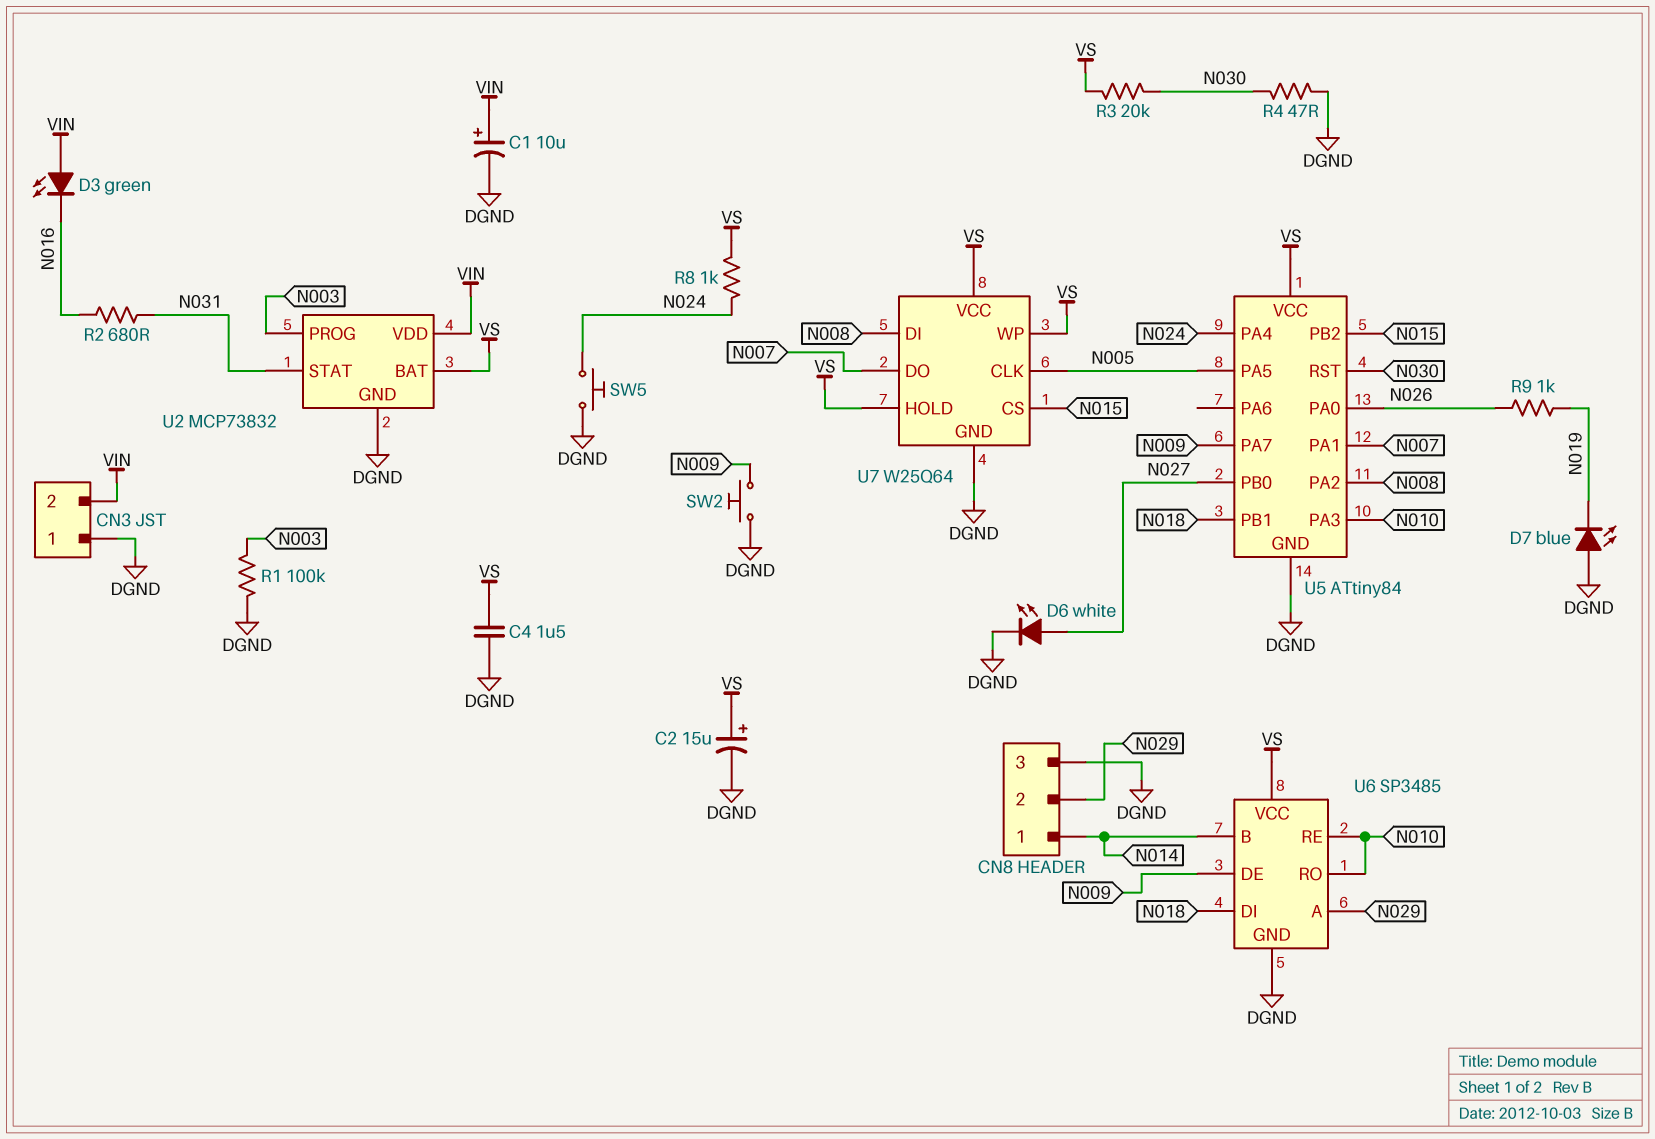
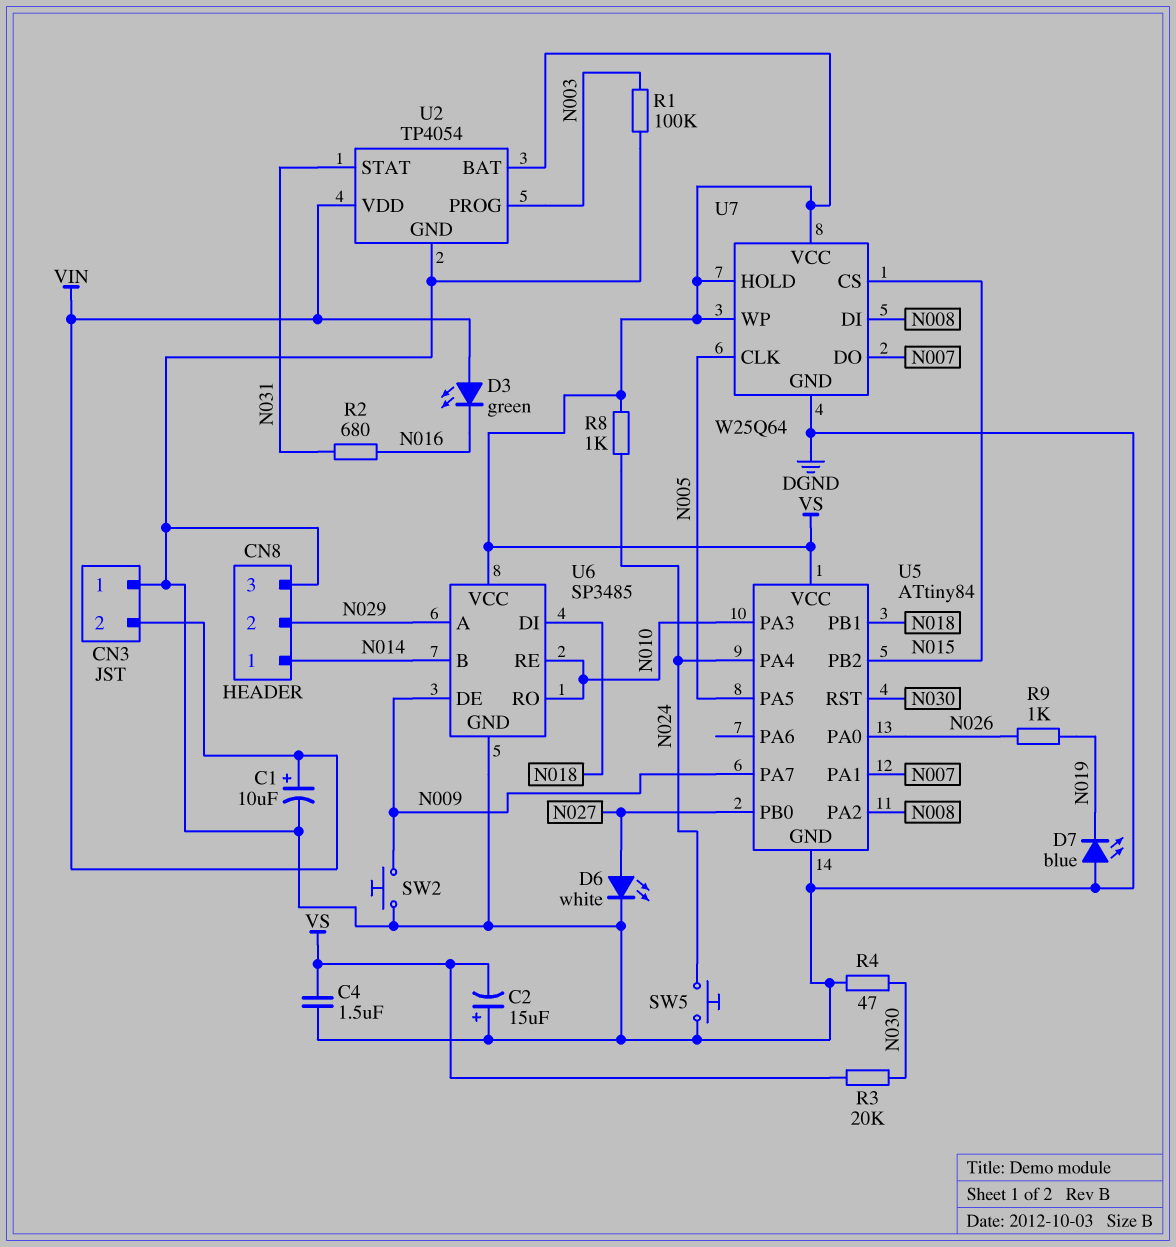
C2: 15uF (plus VS, minus DGND) -> 15uF (plus DGND, minus VS)
U2: MCP73832 -> TP4054

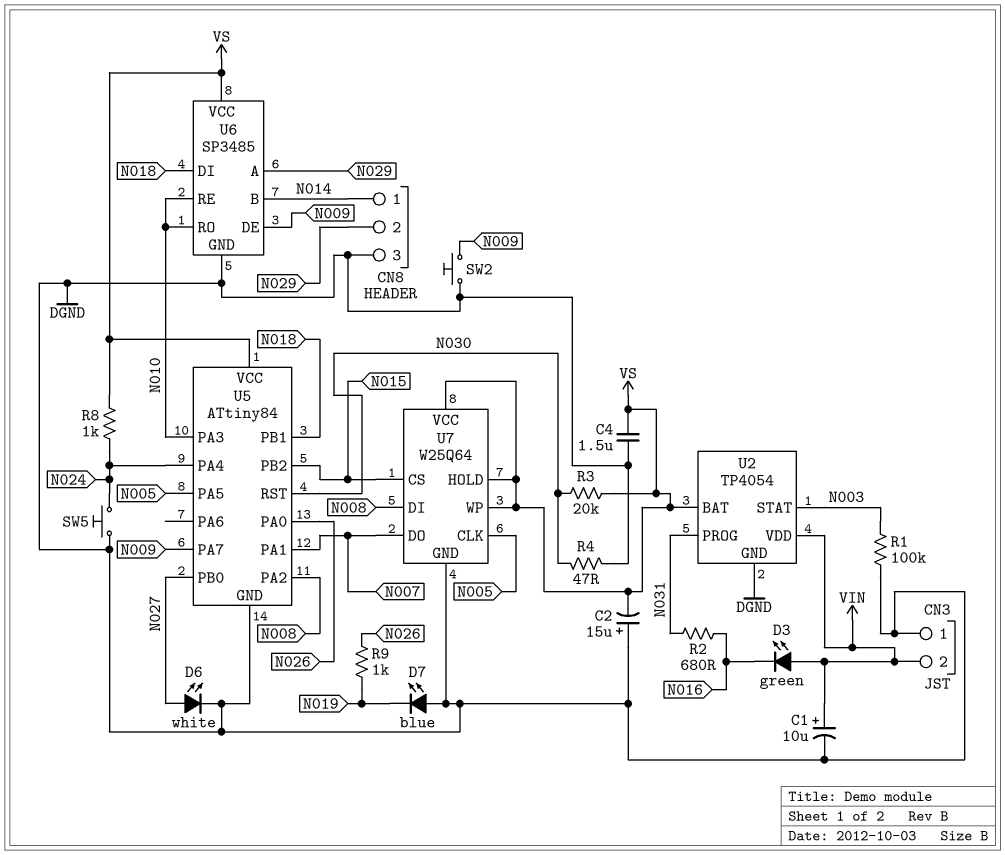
U2 pin PROG: N003 -> N031
U2 pin STAT: N031 -> N003

